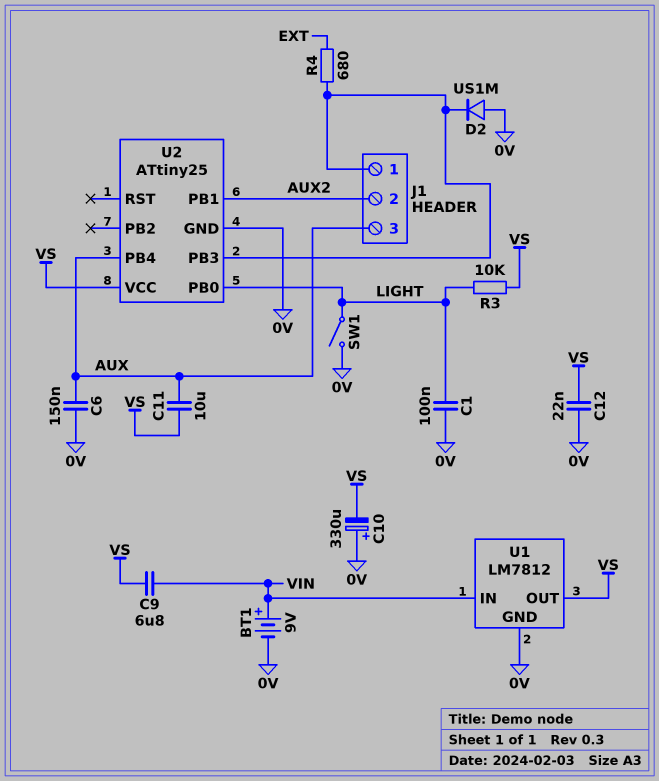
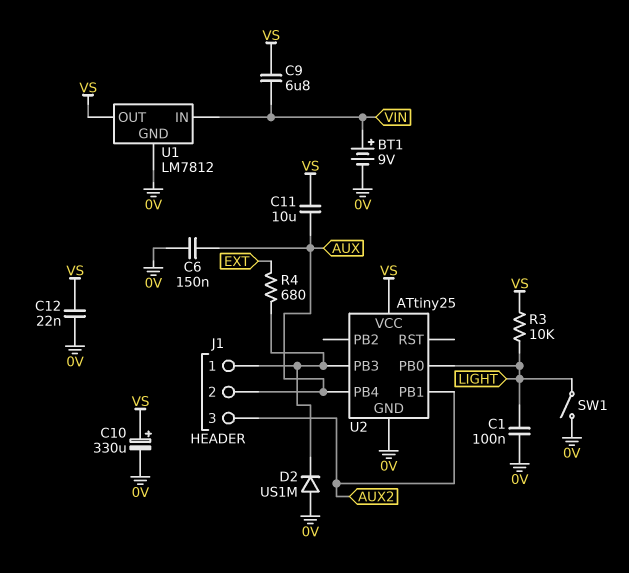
C10: 330uF (plus 0V, minus VS) -> 330uF (plus VS, minus 0V)
J1 pin 2: AUX2 -> AUX
J1 pin 3: AUX -> AUX2

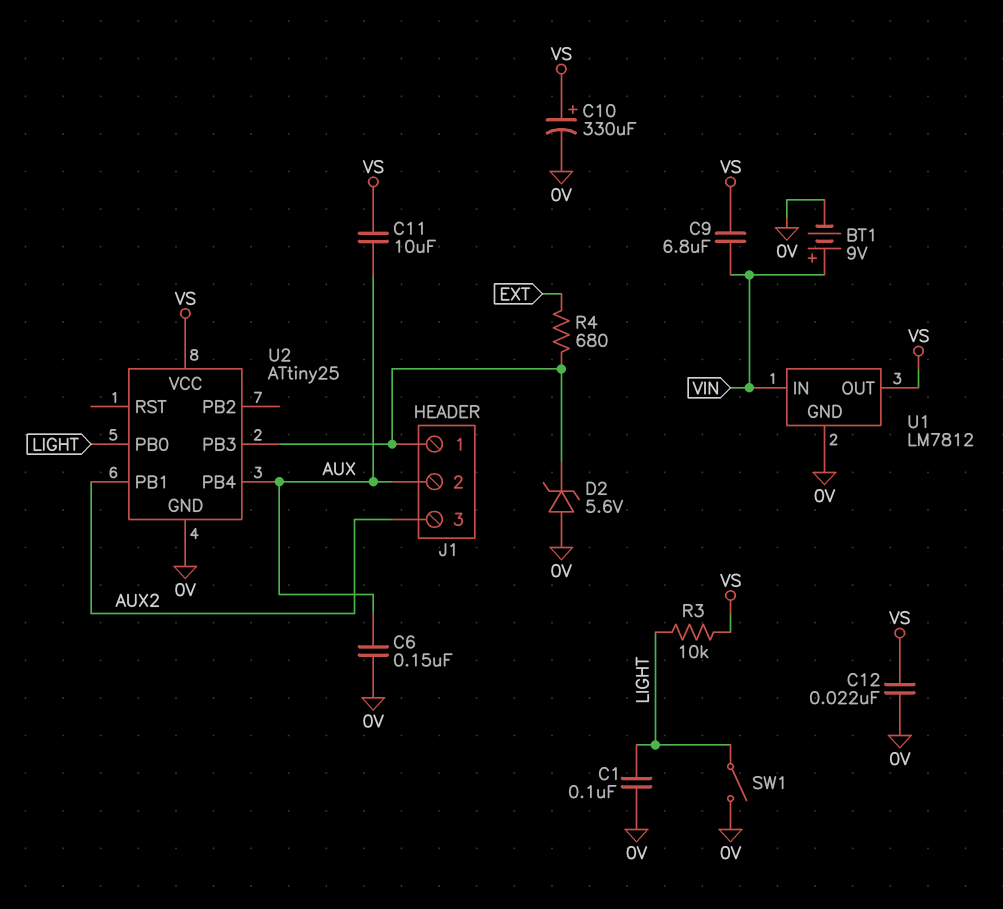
D2: diode US1M (A 0V, K J1/1) -> zener 5.6V (A 0V, K J1/1)

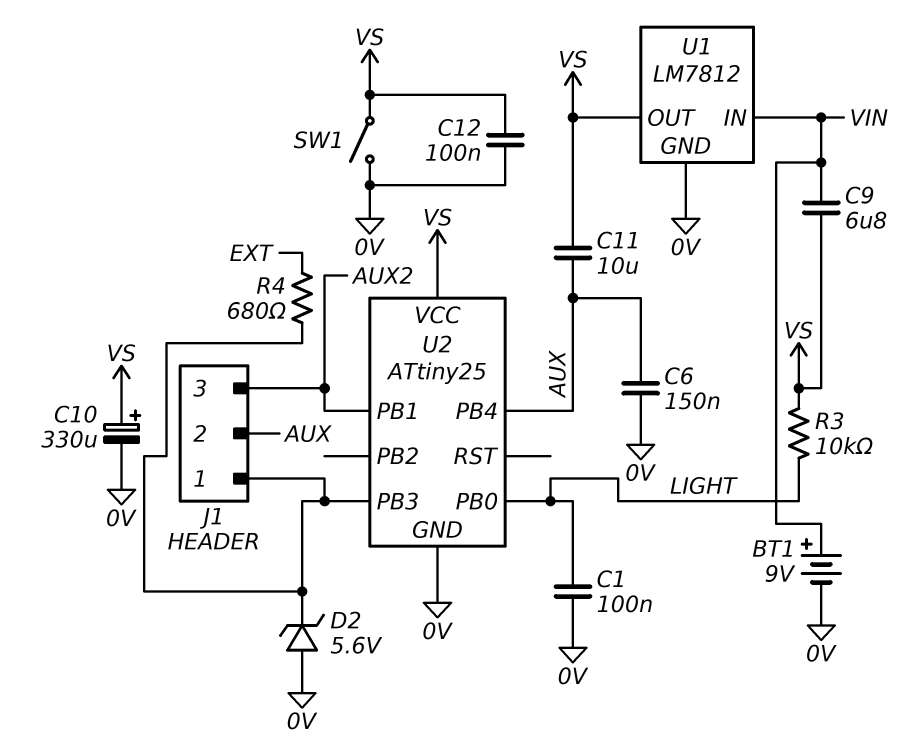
C12: 22nF (0V, VS) -> 100nF (0V, VS)
SW1: switch (0V, LIGHT) -> switch (0V, VS)

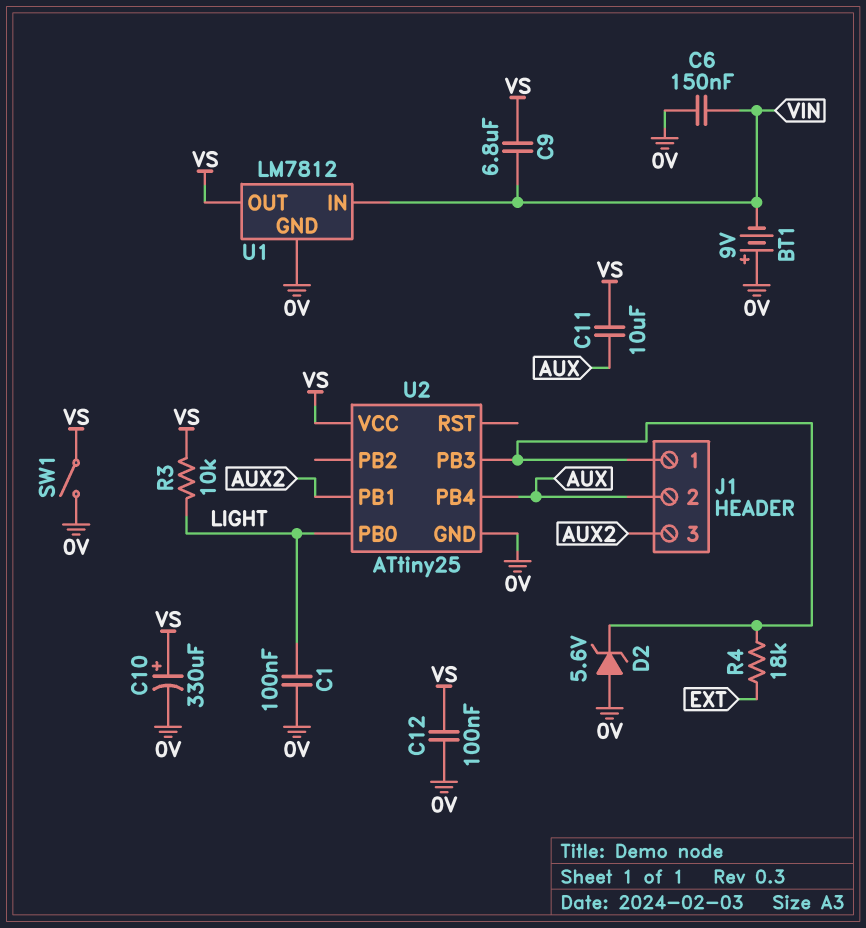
BT1: 9V (plus VIN, minus 0V) -> 9V (plus 0V, minus VIN)
C6: 150nF (0V, AUX) -> 150nF (0V, VIN)
R4: 680 (EXT, J1/1) -> 18k (EXT, J1/1)

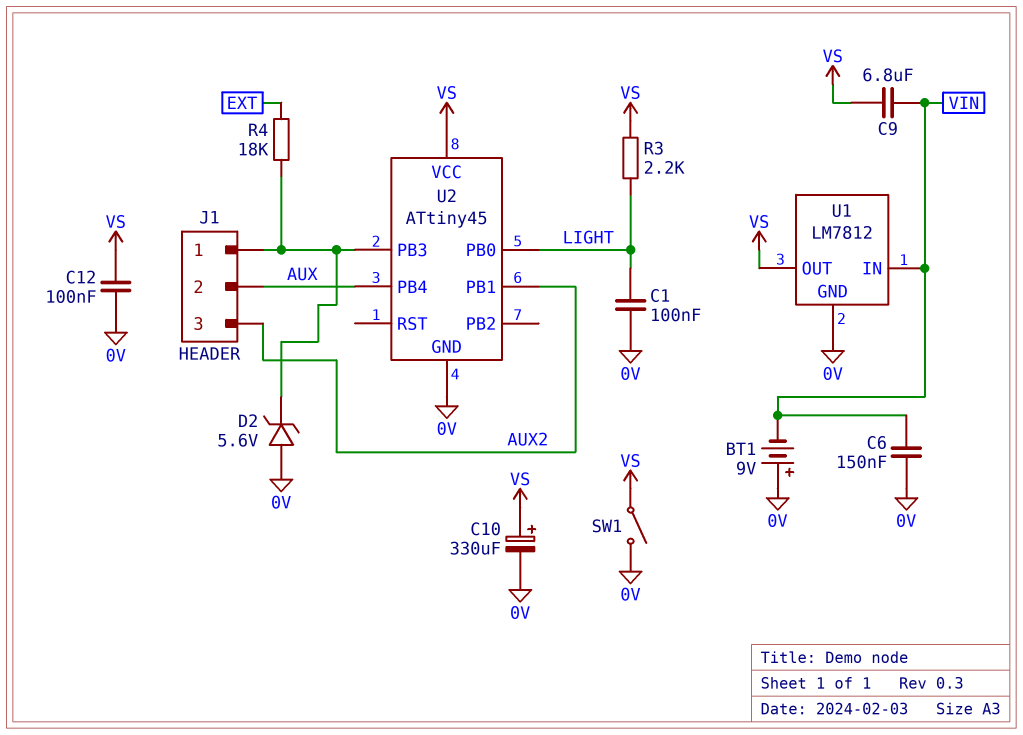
C11: 10uF (AUX, VS) -> none
R3: 10k (LIGHT, VS) -> 2.2k (LIGHT, VS)
U2: ATtiny25 -> ATtiny45

